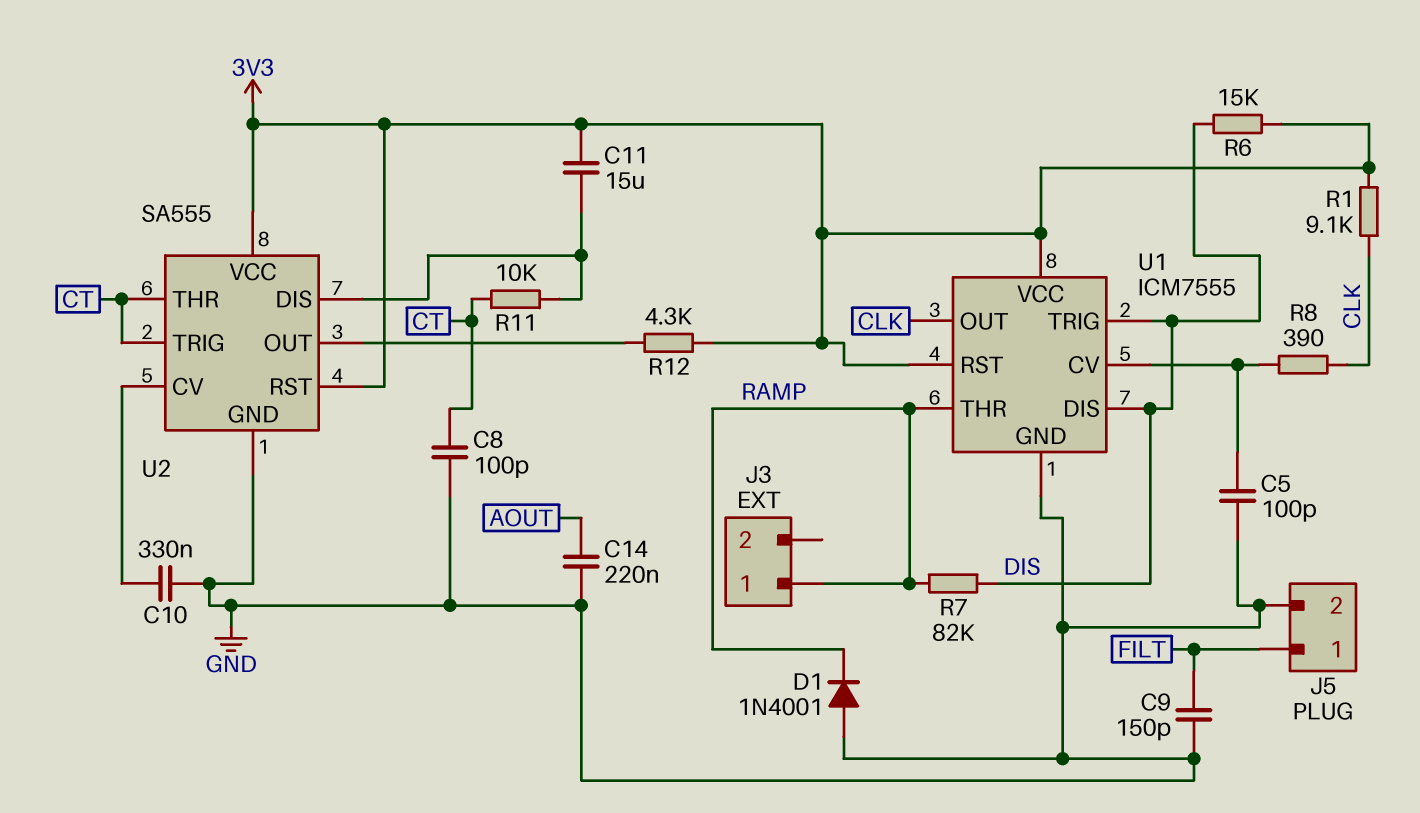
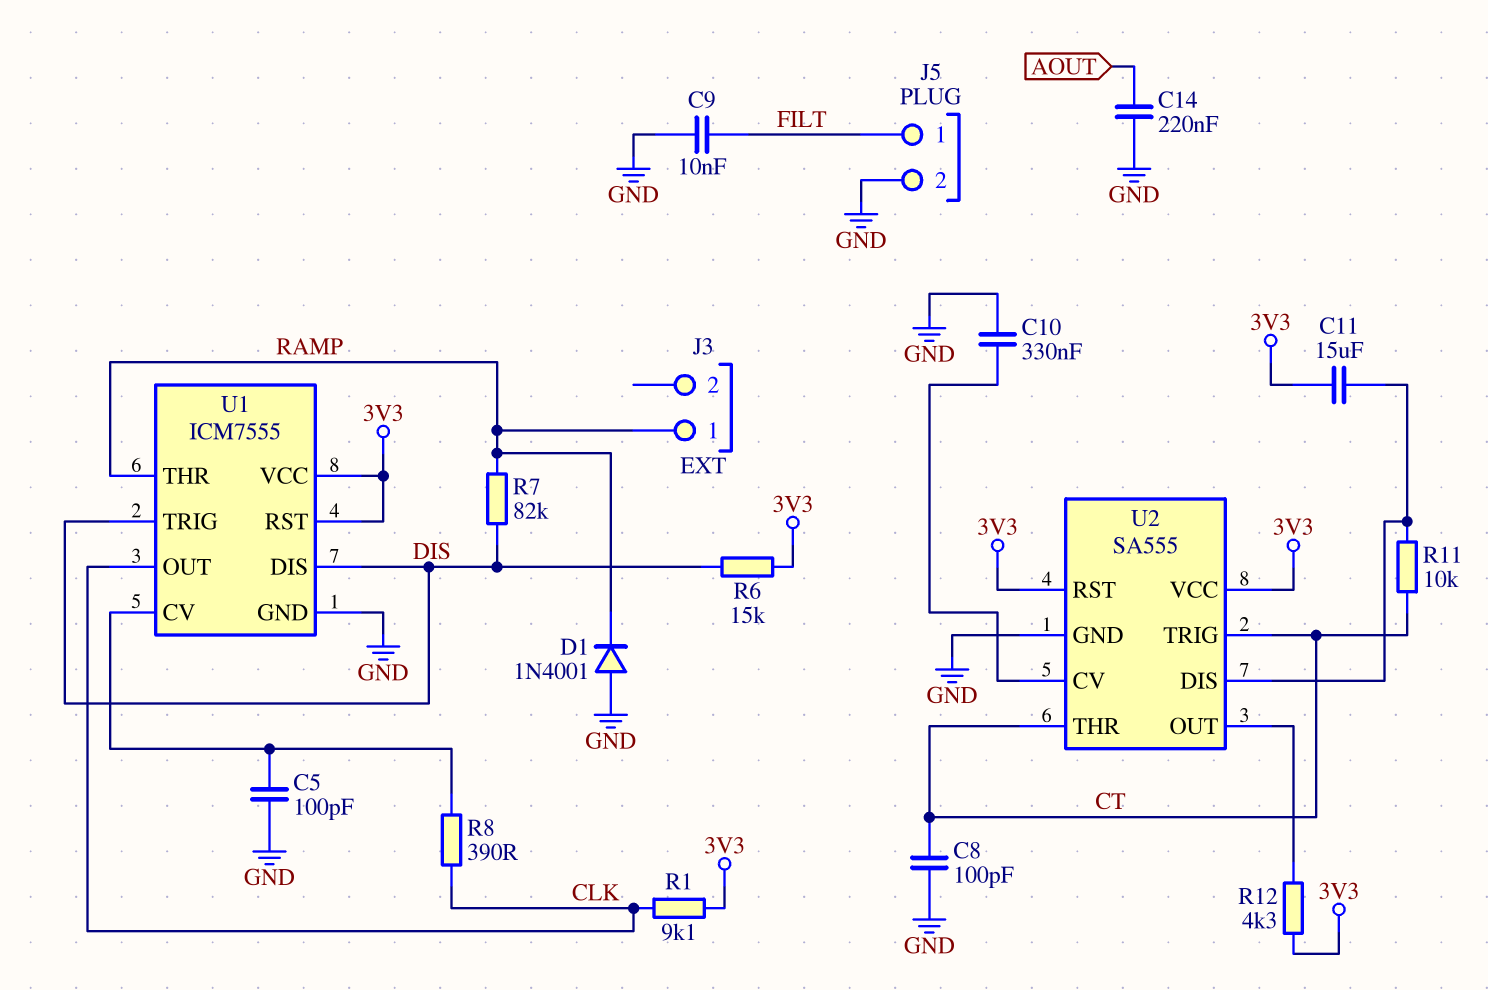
C9: 150pF (FILT, GND) -> 10nF (FILT, GND)

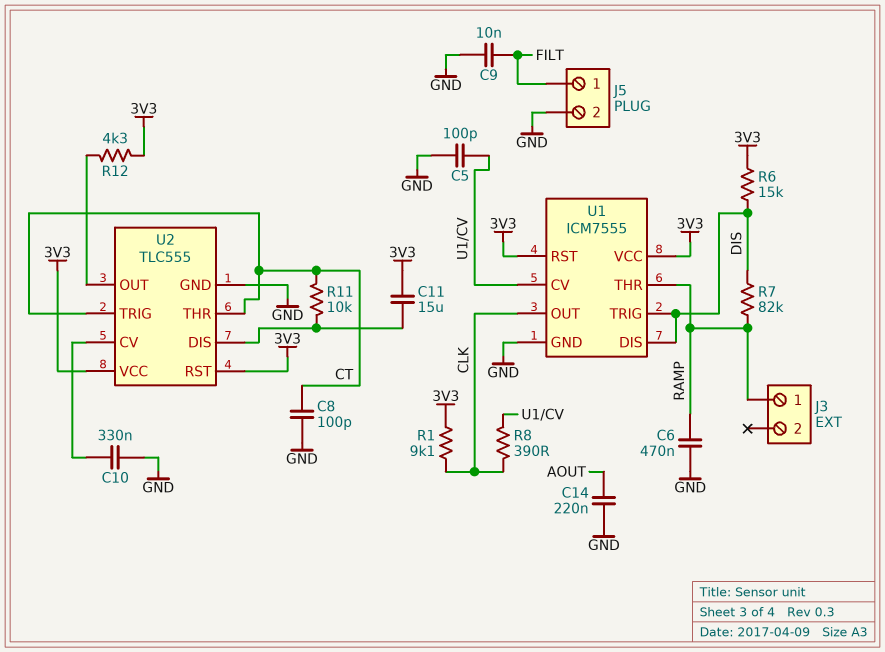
C6: none -> 470nF (GND, RAMP)
D1: diode 1N4001 (A GND, K RAMP) -> none
U2: SA555 -> TLC555

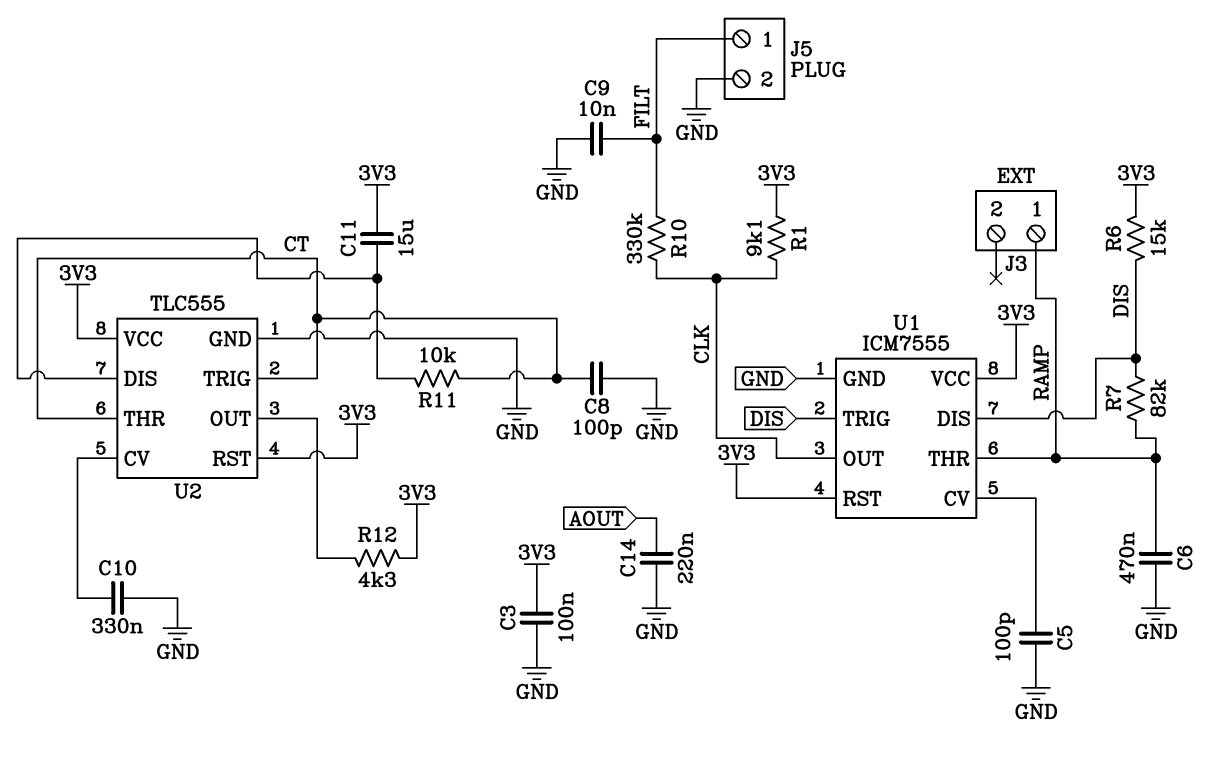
C3: none -> 100nF (3V3, GND)
R8: 390 (CLK, U1/CV) -> none
R10: none -> 330k (CLK, FILT)

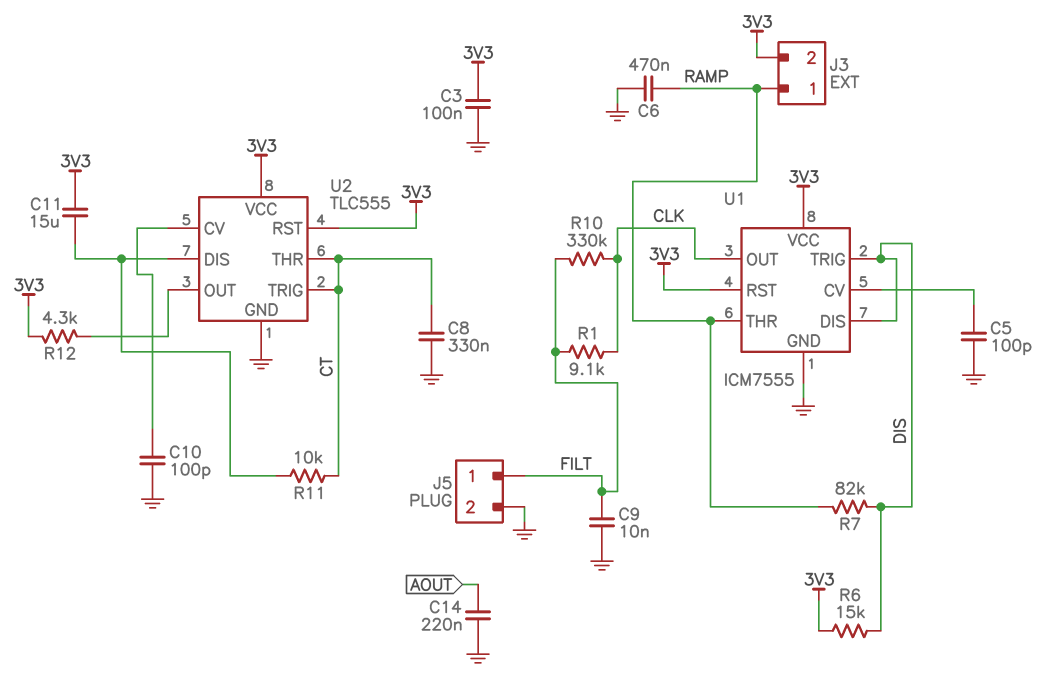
C8: 100pF (CT, GND) -> 330nF (CT, GND)
C10: 330nF (GND, U2/CV) -> 100pF (GND, U2/CV)
J3 pin 2: none -> 3V3
R1: 9.1k (3V3, CLK) -> 9.1k (CLK, FILT)

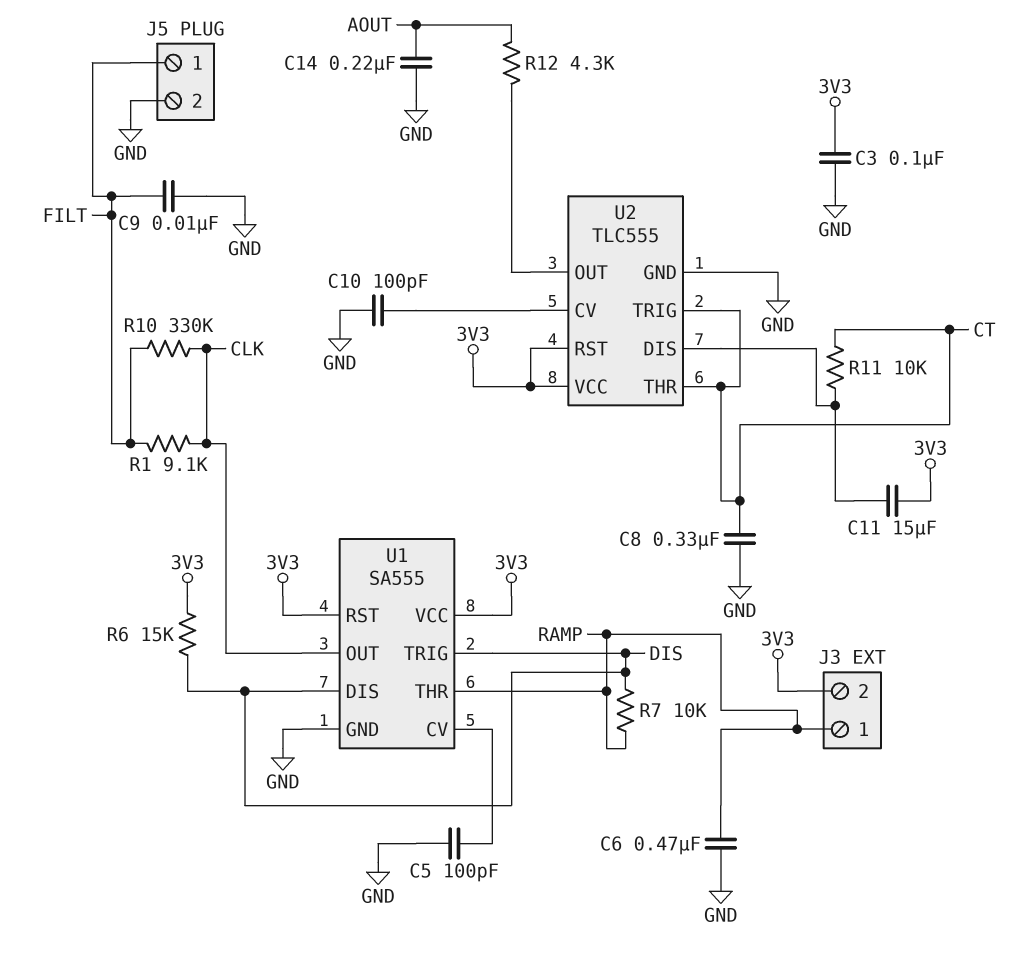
R7: 82k (DIS, RAMP) -> 10k (DIS, RAMP)
R12: 4.3k (3V3, U2/OUT) -> 4.3k (AOUT, U2/OUT)
U1: ICM7555 -> SA555

